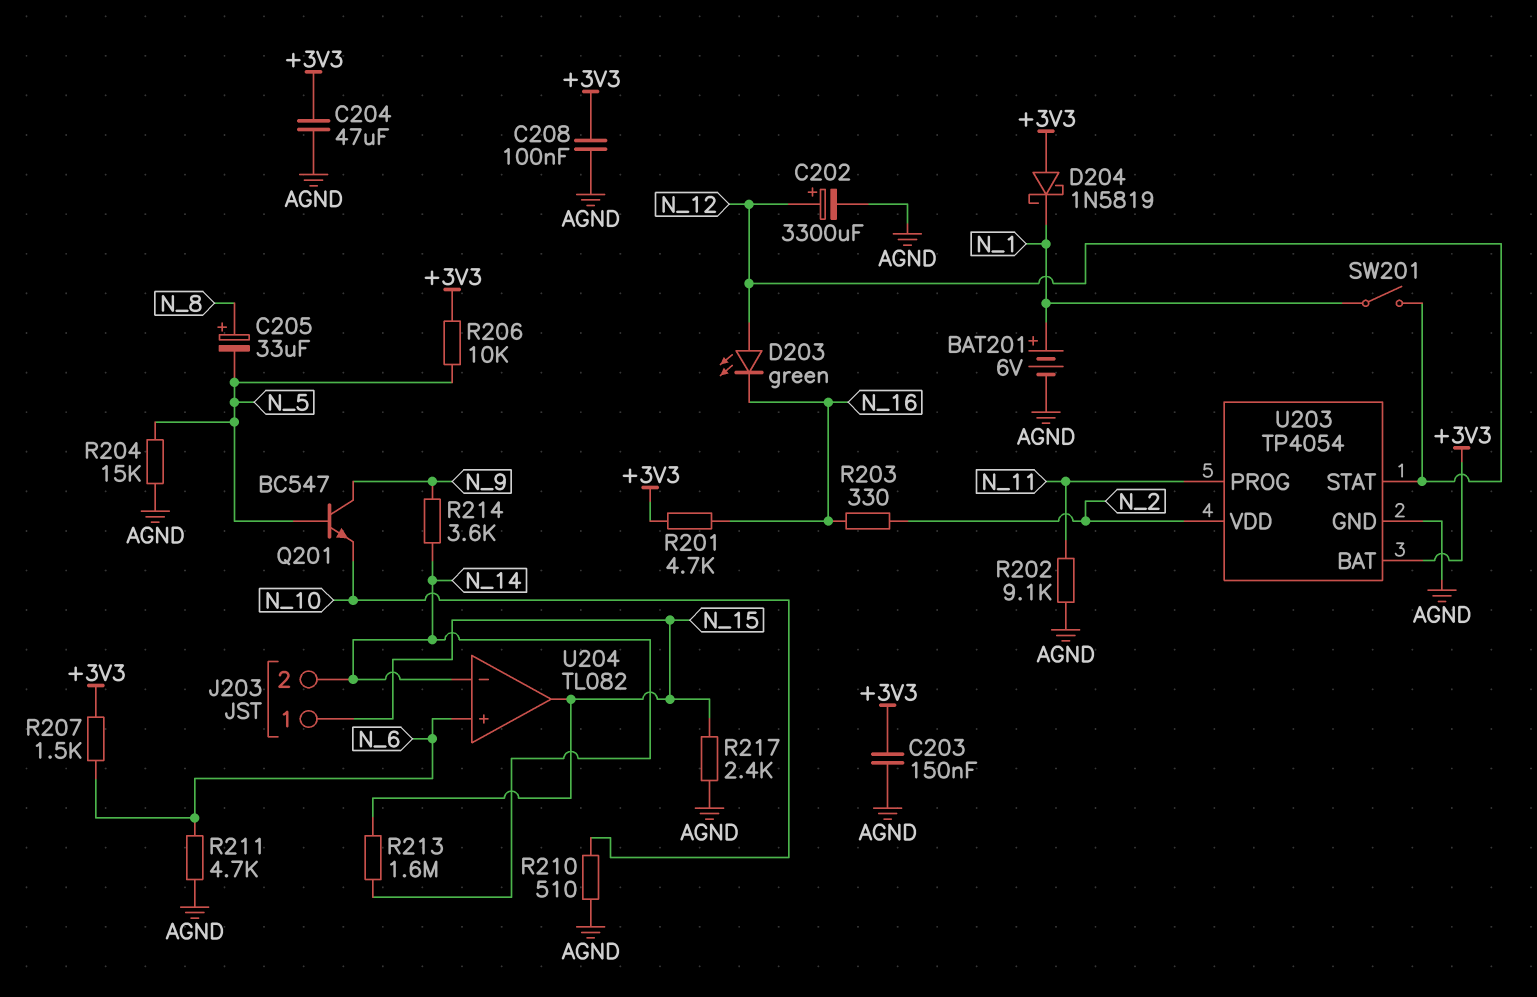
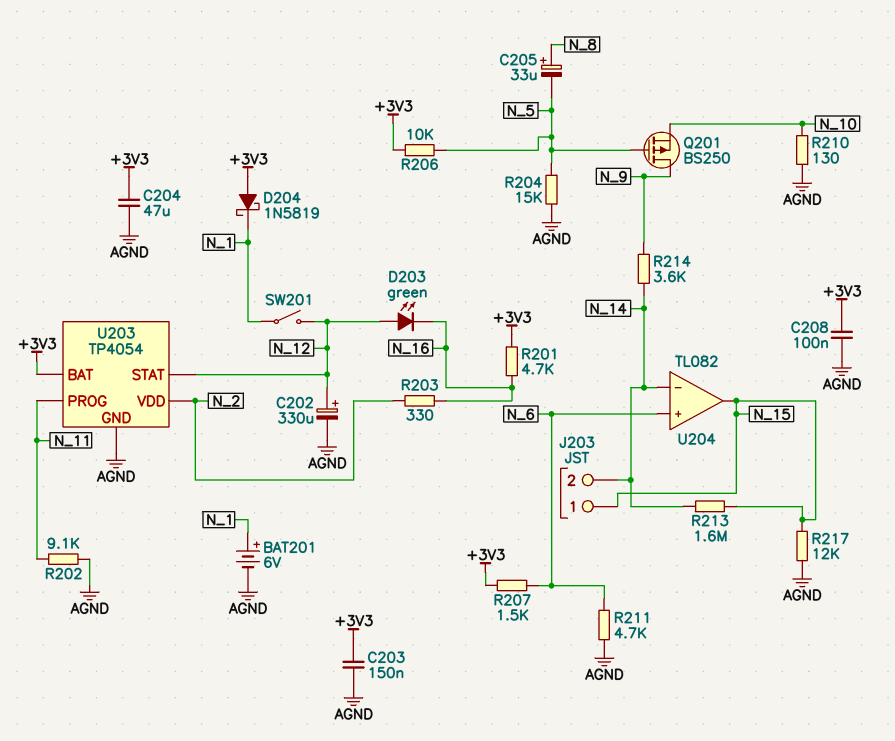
C202: 3300uF (plus N_12, minus AGND) -> 330uF (plus N_12, minus AGND)
Q201: NPN BC547 (B N_5, C N_9, E N_10) -> PMOS BS250 (G N_5, D N_9, S N_10)
R210: 510 (AGND, N_10) -> 130 (AGND, N_10)
R217: 2.4k (AGND, N_15) -> 12k (AGND, N_15)

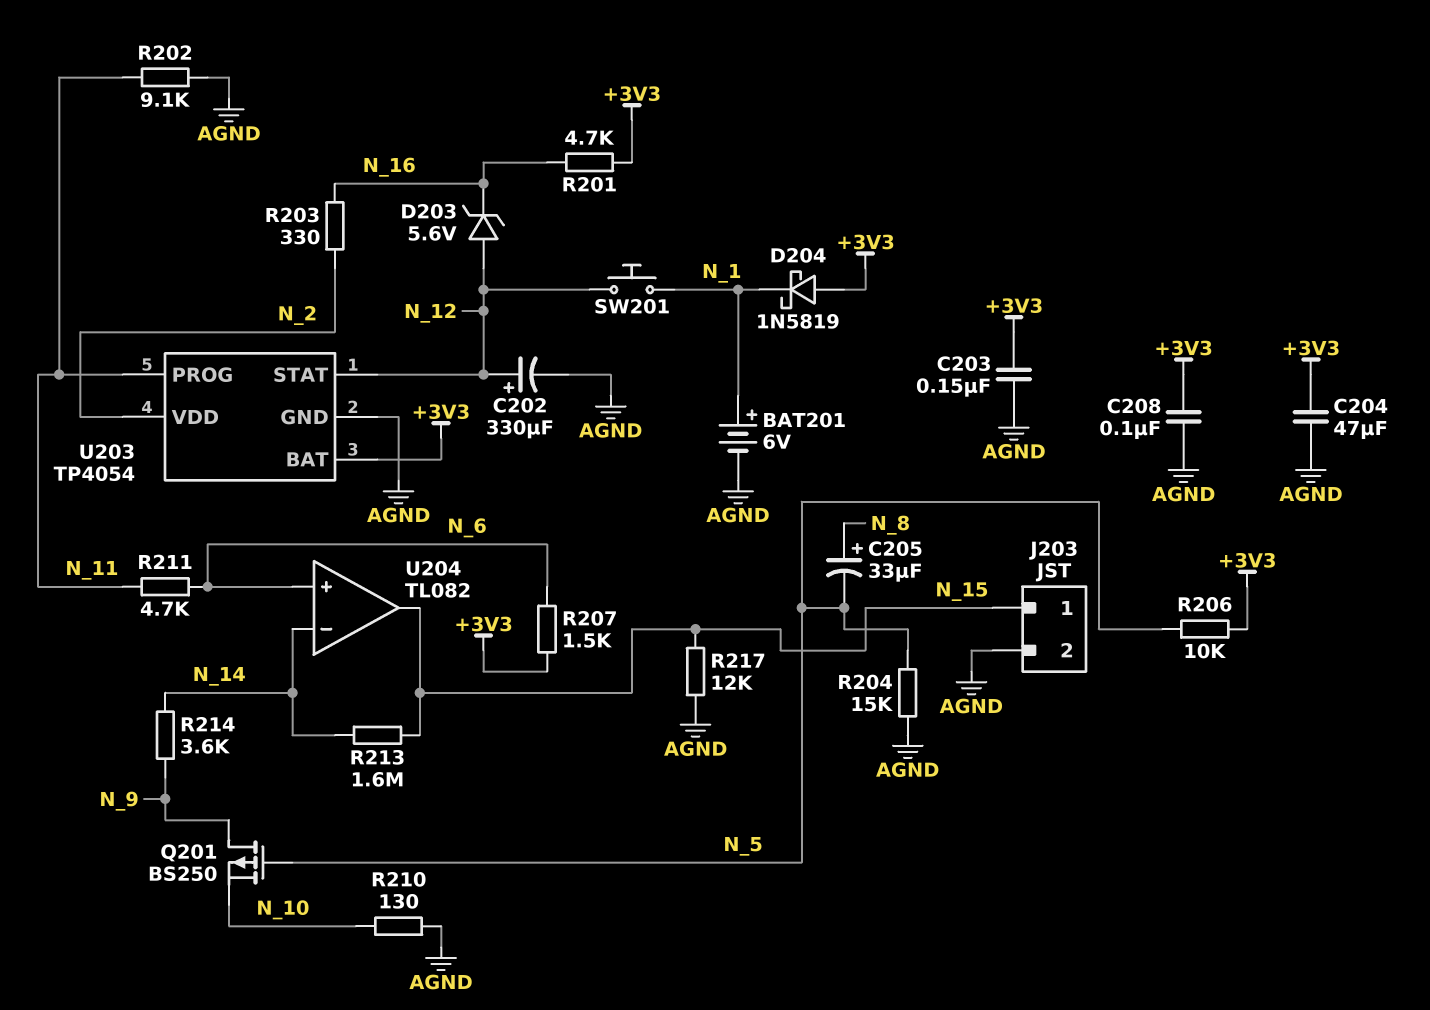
D203: LED green (A N_12, K N_16) -> zener 5.6V (A N_12, K N_16)
J203 pin 2: N_14 -> AGND
R211: 4.7k (AGND, N_6) -> 4.7k (N_6, N_11)
SW201: switch (N_1, N_12) -> button (N_1, N_12)

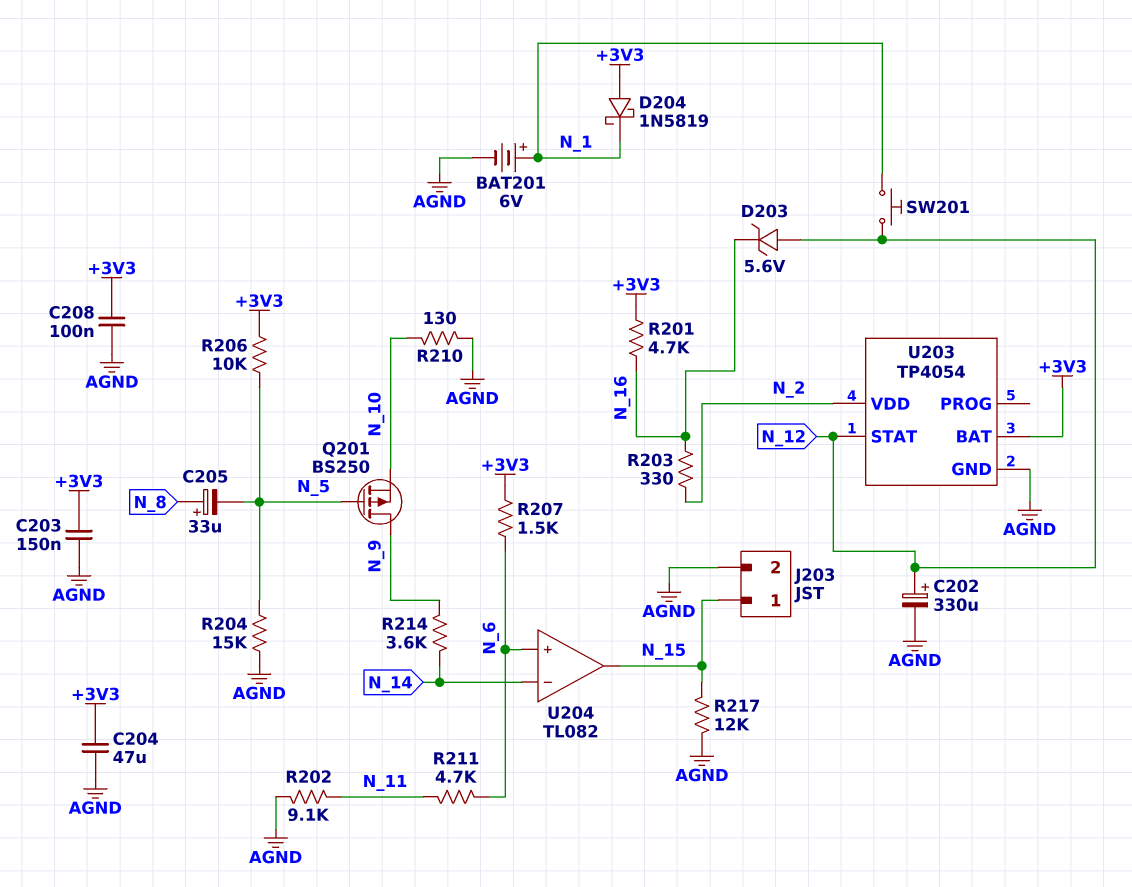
R213: 1.6M (N_14, N_15) -> none
U203 pin PROG: N_11 -> none

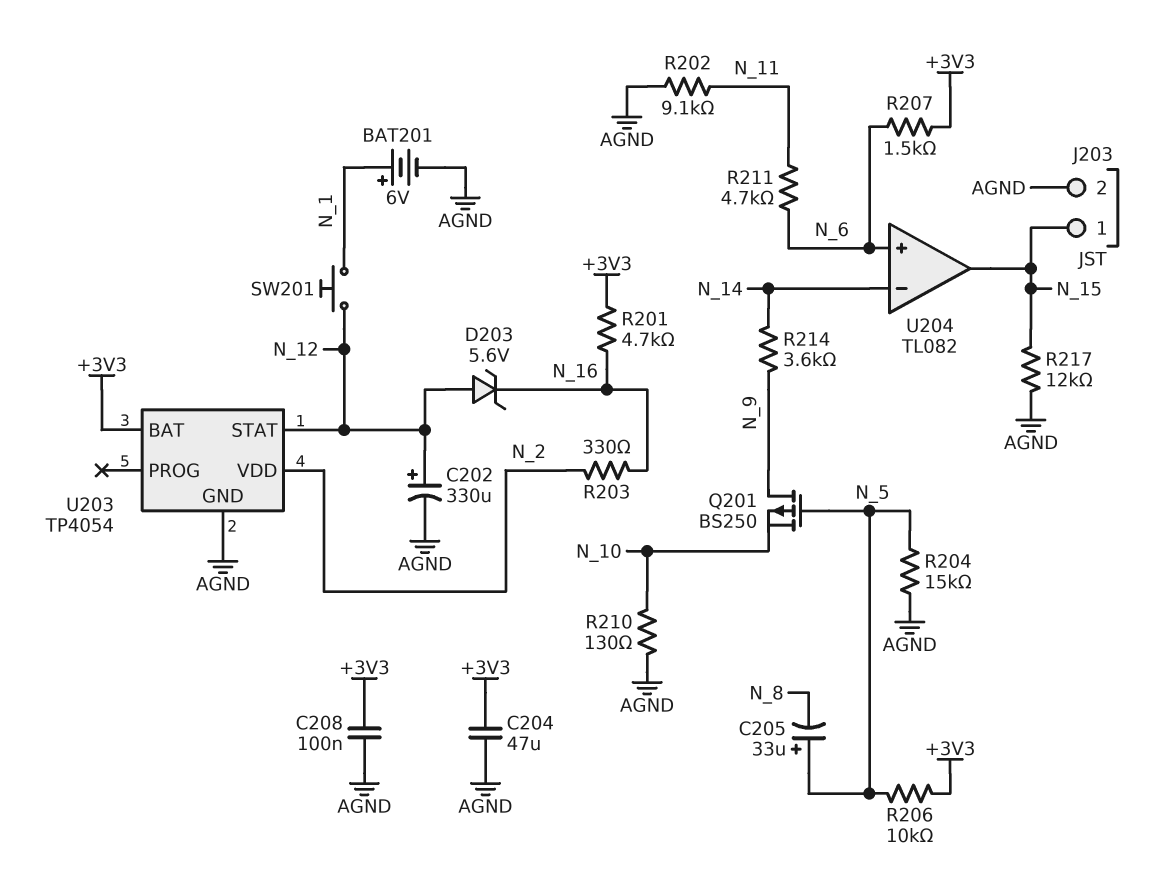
C203: 150nF (+3V3, AGND) -> none
C205: 33uF (plus N_8, minus N_5) -> 33uF (plus N_5, minus N_8)
D204: schottky 1N5819 (A +3V3, K N_1) -> none

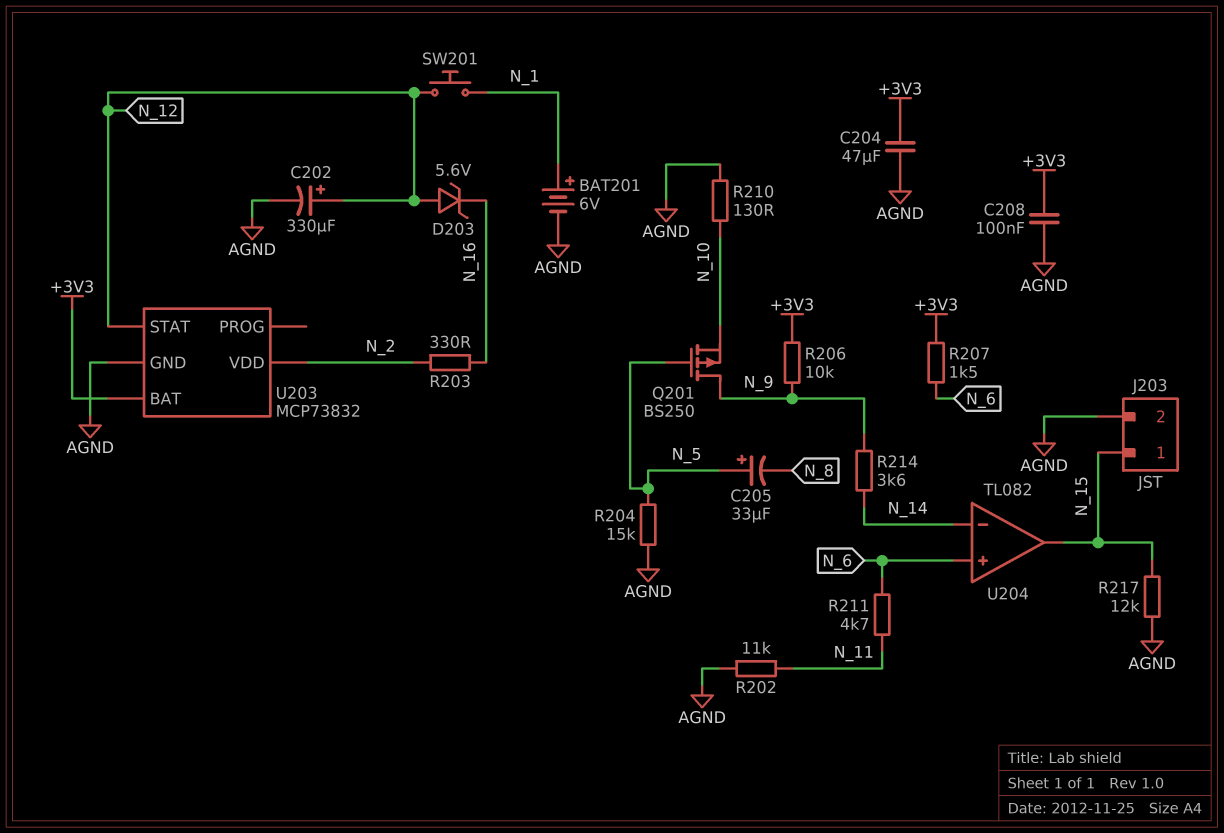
R201: 4.7k (+3V3, N_16) -> none
R202: 9.1k (AGND, N_11) -> 11k (AGND, N_11)
R206: 10k (+3V3, N_5) -> 10k (+3V3, N_9)
U203: TP4054 -> MCP73832

